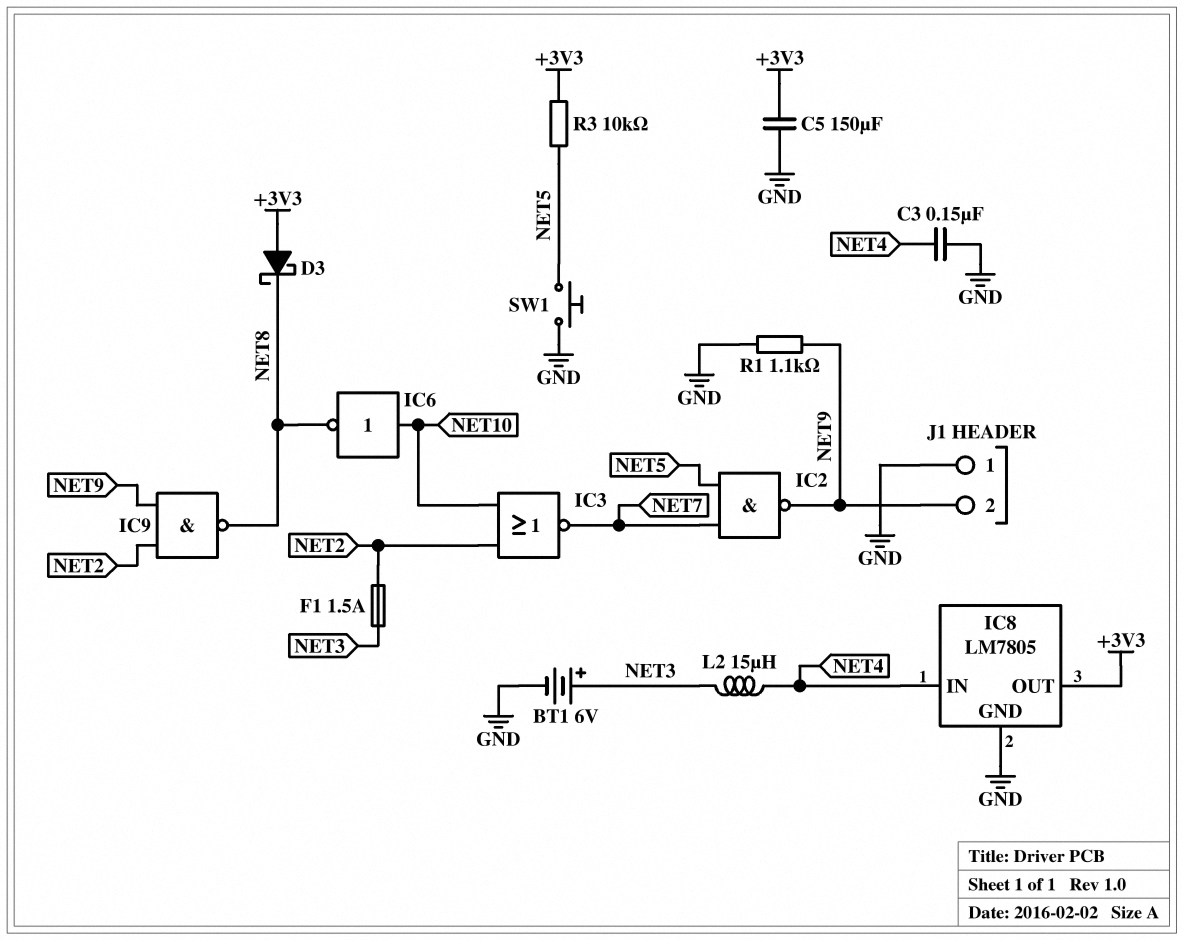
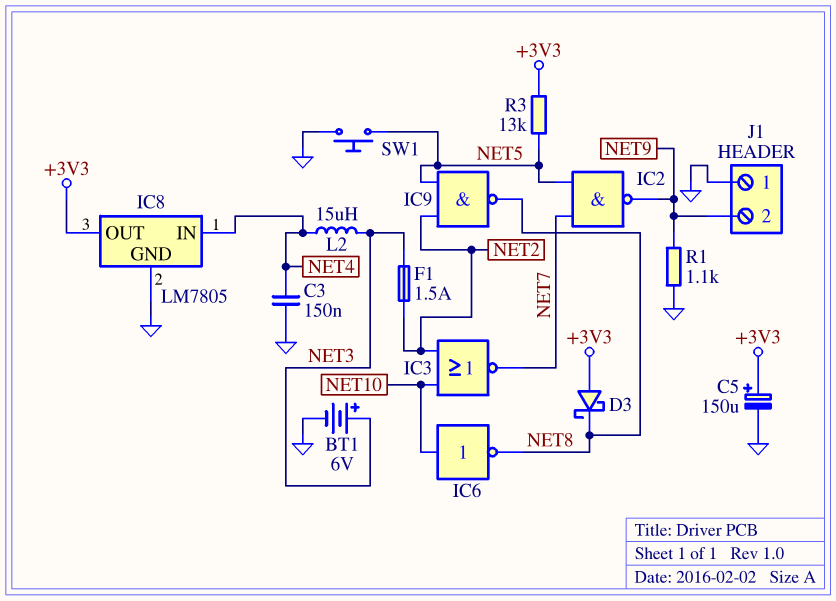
C5: 150uF (+3V3, GND) -> 150uF (plus +3V3, minus GND)
IC9: NAND (in NET2, in NET9, out NET8) -> NAND (in NET2, in NET5, out NET8)
R3: 10k (+3V3, NET5) -> 13k (+3V3, NET5)

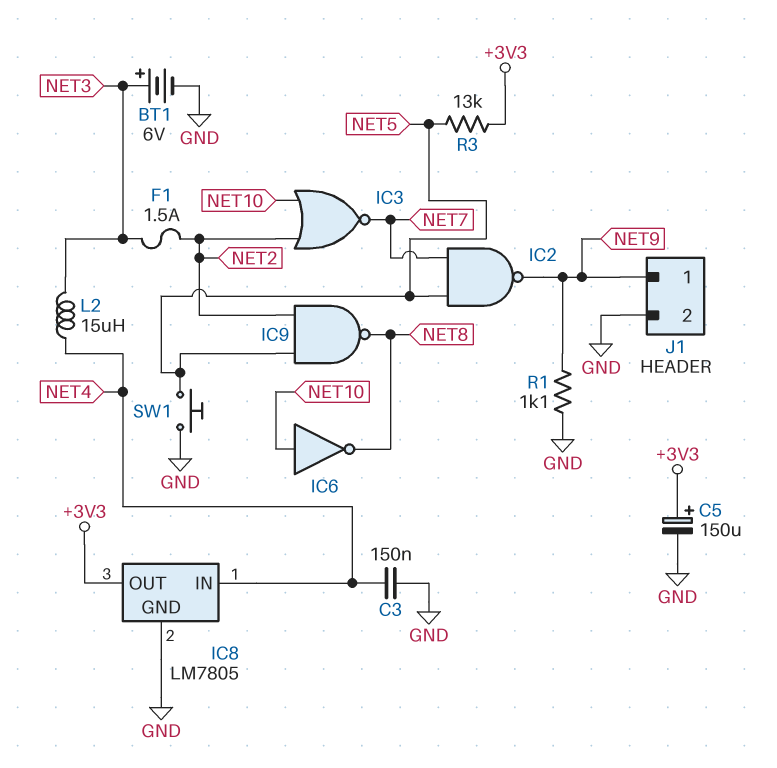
D3: schottky (A +3V3, K NET8) -> none
J1 pin 1: GND -> NET9
J1 pin 2: NET9 -> GND

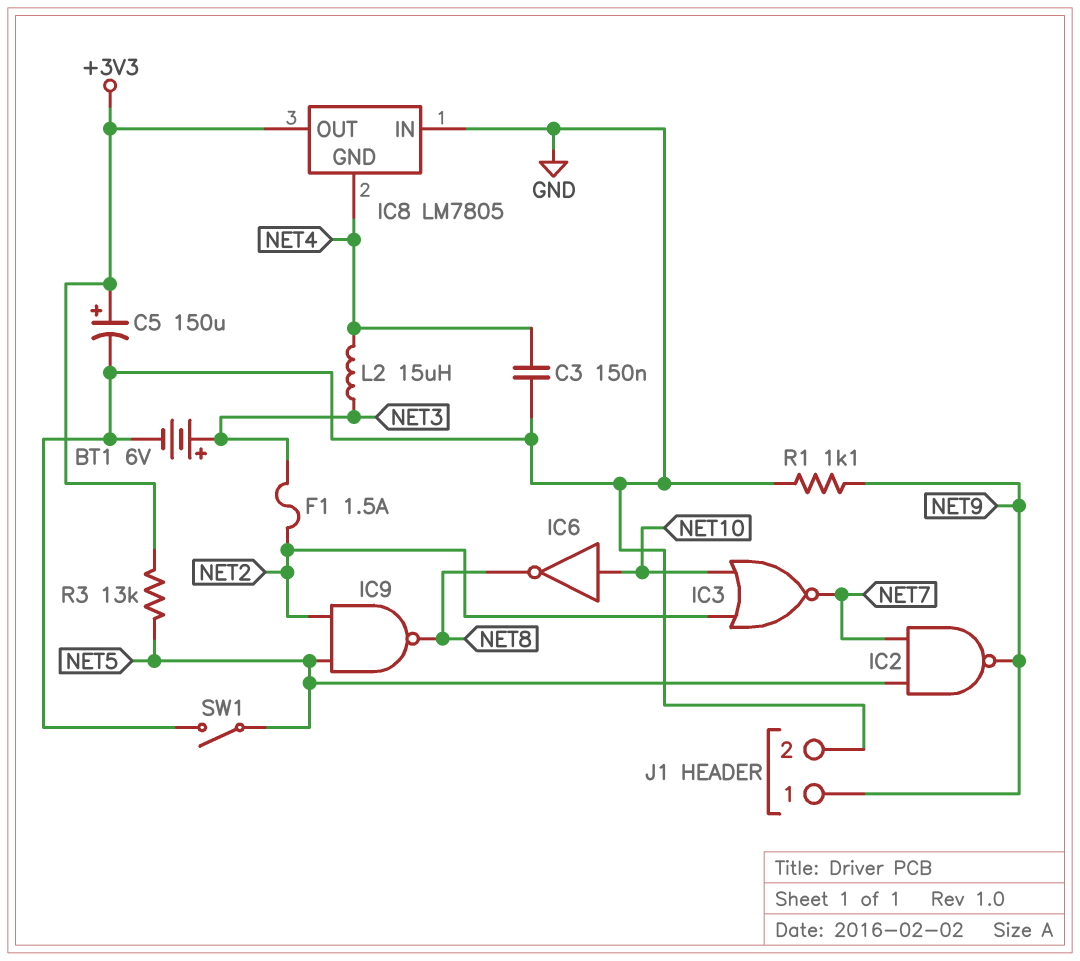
IC8 pin GND: GND -> NET4
IC8 pin IN: NET4 -> GND
SW1: button (GND, NET5) -> switch (GND, NET5)

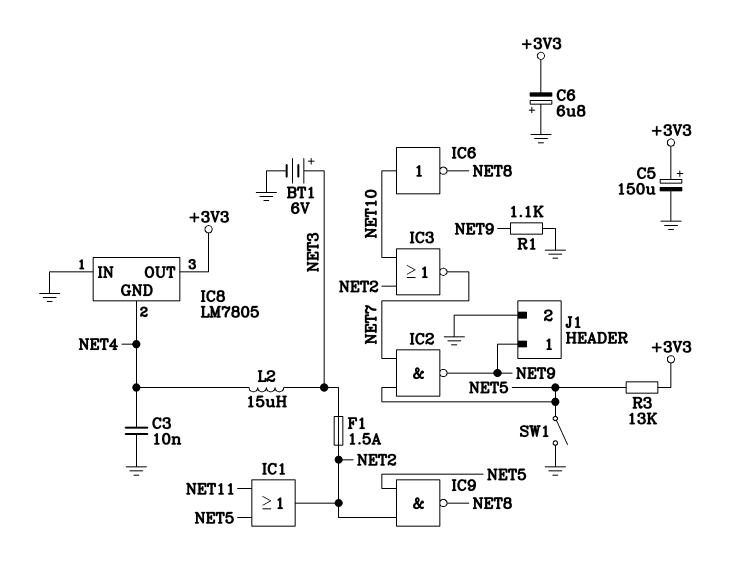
C3: 150nF (GND, NET4) -> 10nF (GND, NET4)
C6: none -> 6.8uF (plus GND, minus +3V3)
IC1: none -> OR (in NET5, in NET11, out NET2)

